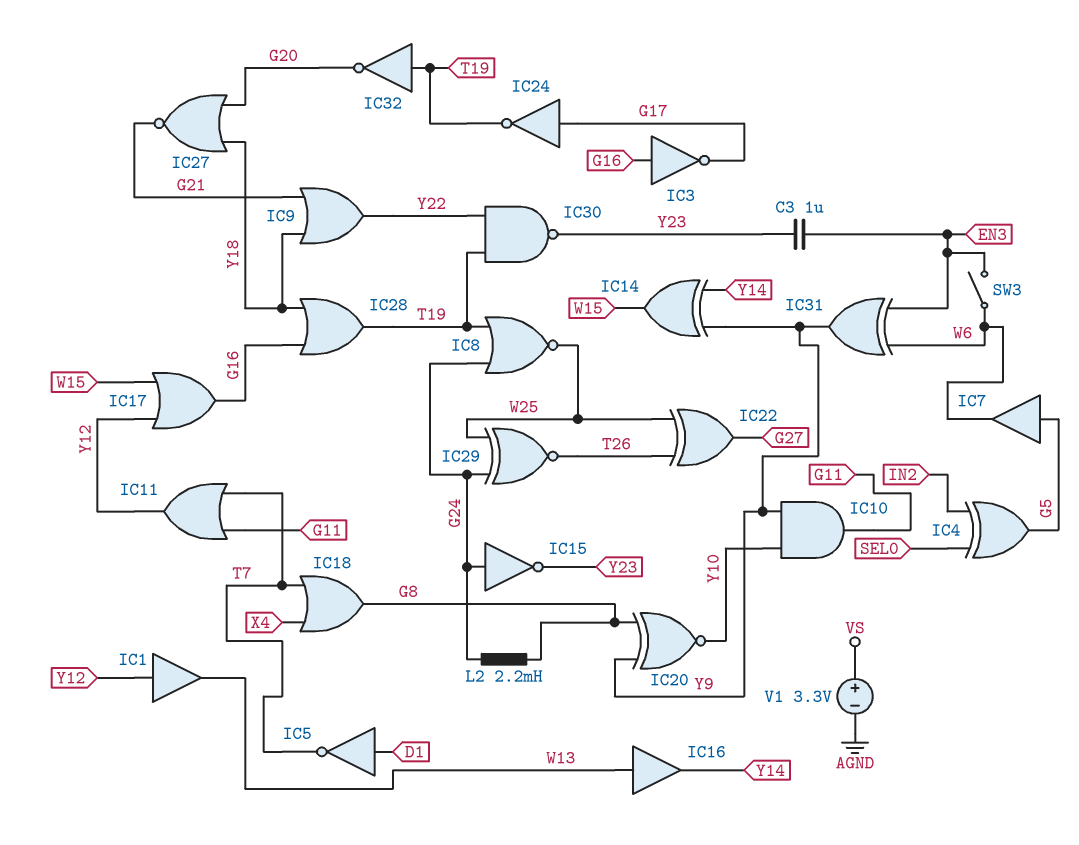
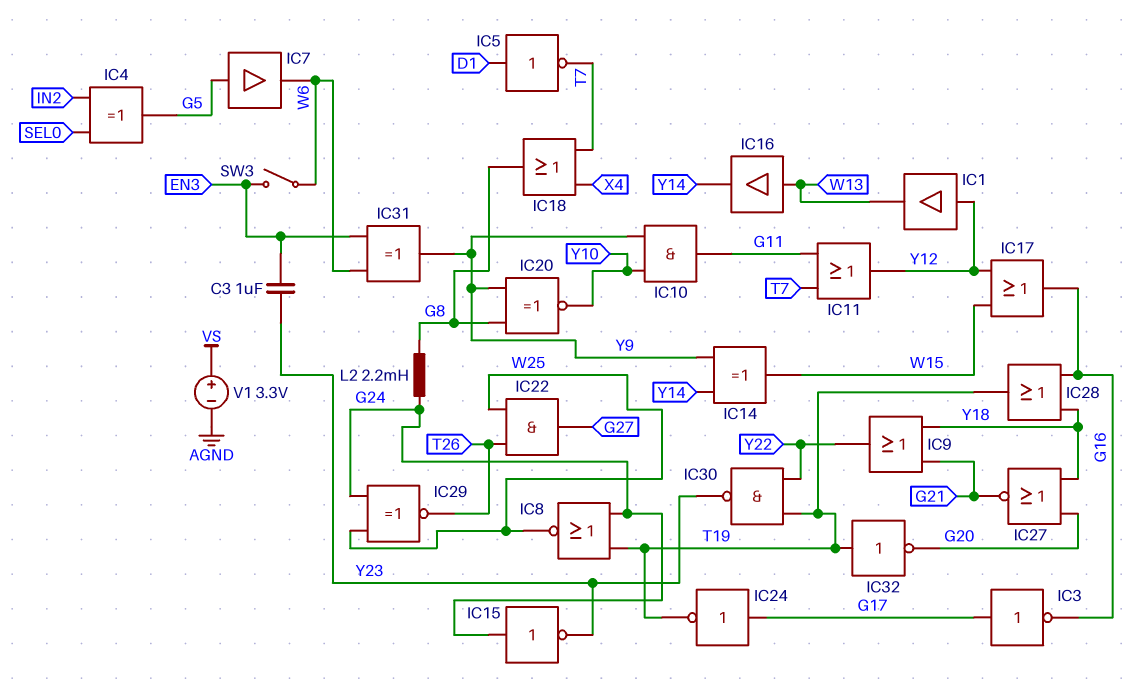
IC3: NOT (in G16, out G17) -> NOT (in G17, out G16)
IC22: XOR (in T26, in W25, out G27) -> AND (in T26, in W25, out G27)

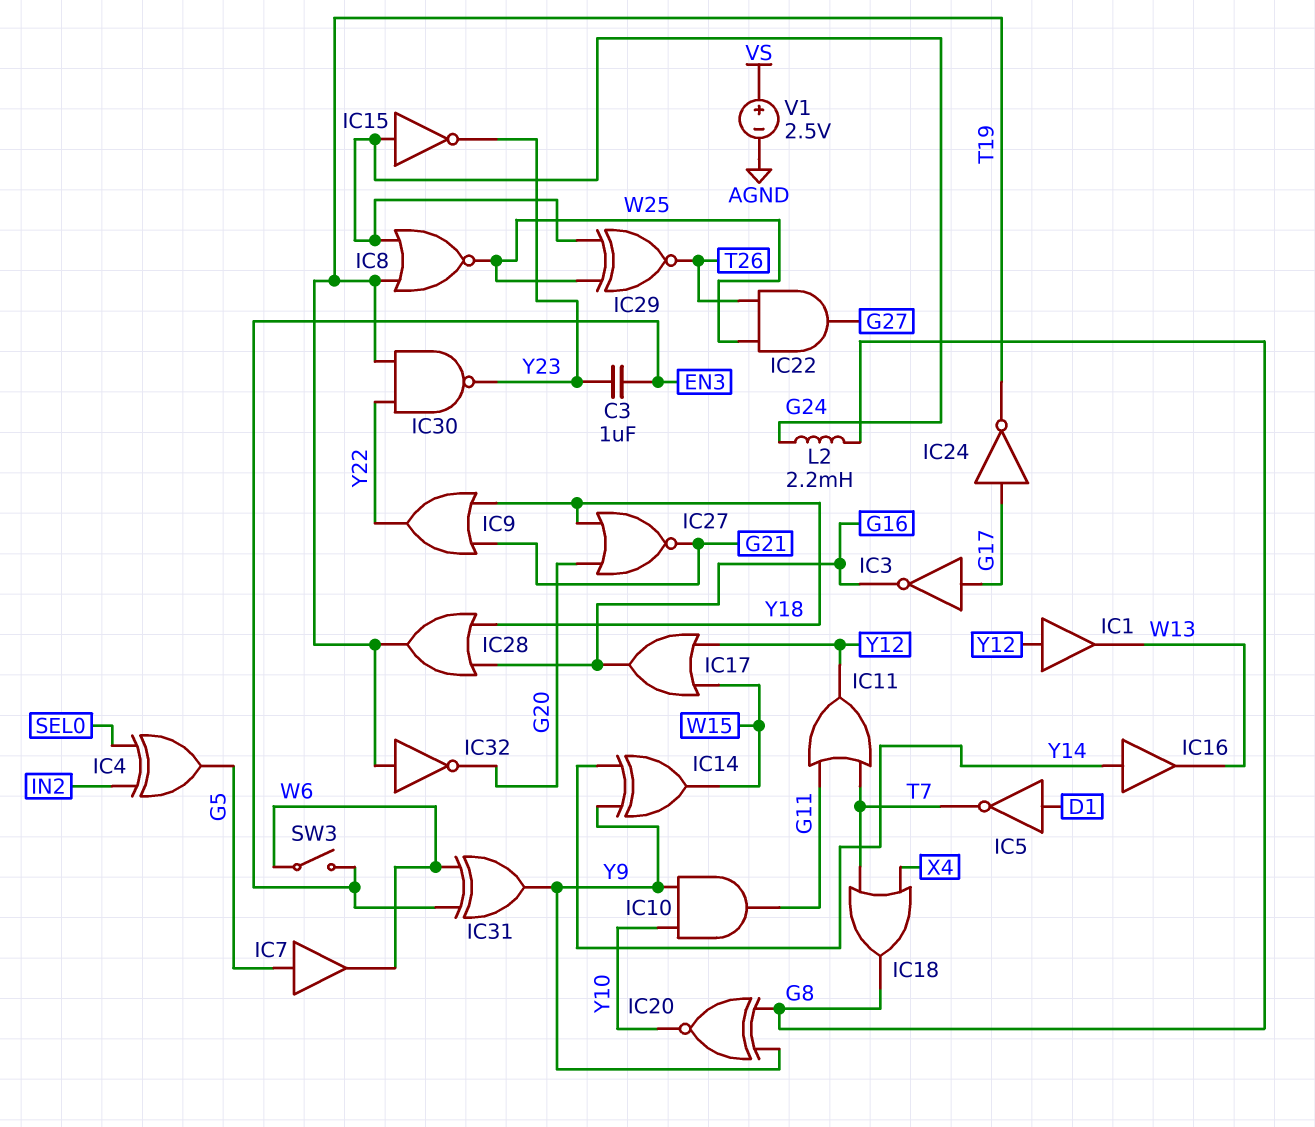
IC16: buffer (in W13, out Y14) -> buffer (in Y14, out W13)
V1: 3.3V (plus VS, minus AGND) -> 2.5V (plus VS, minus AGND)

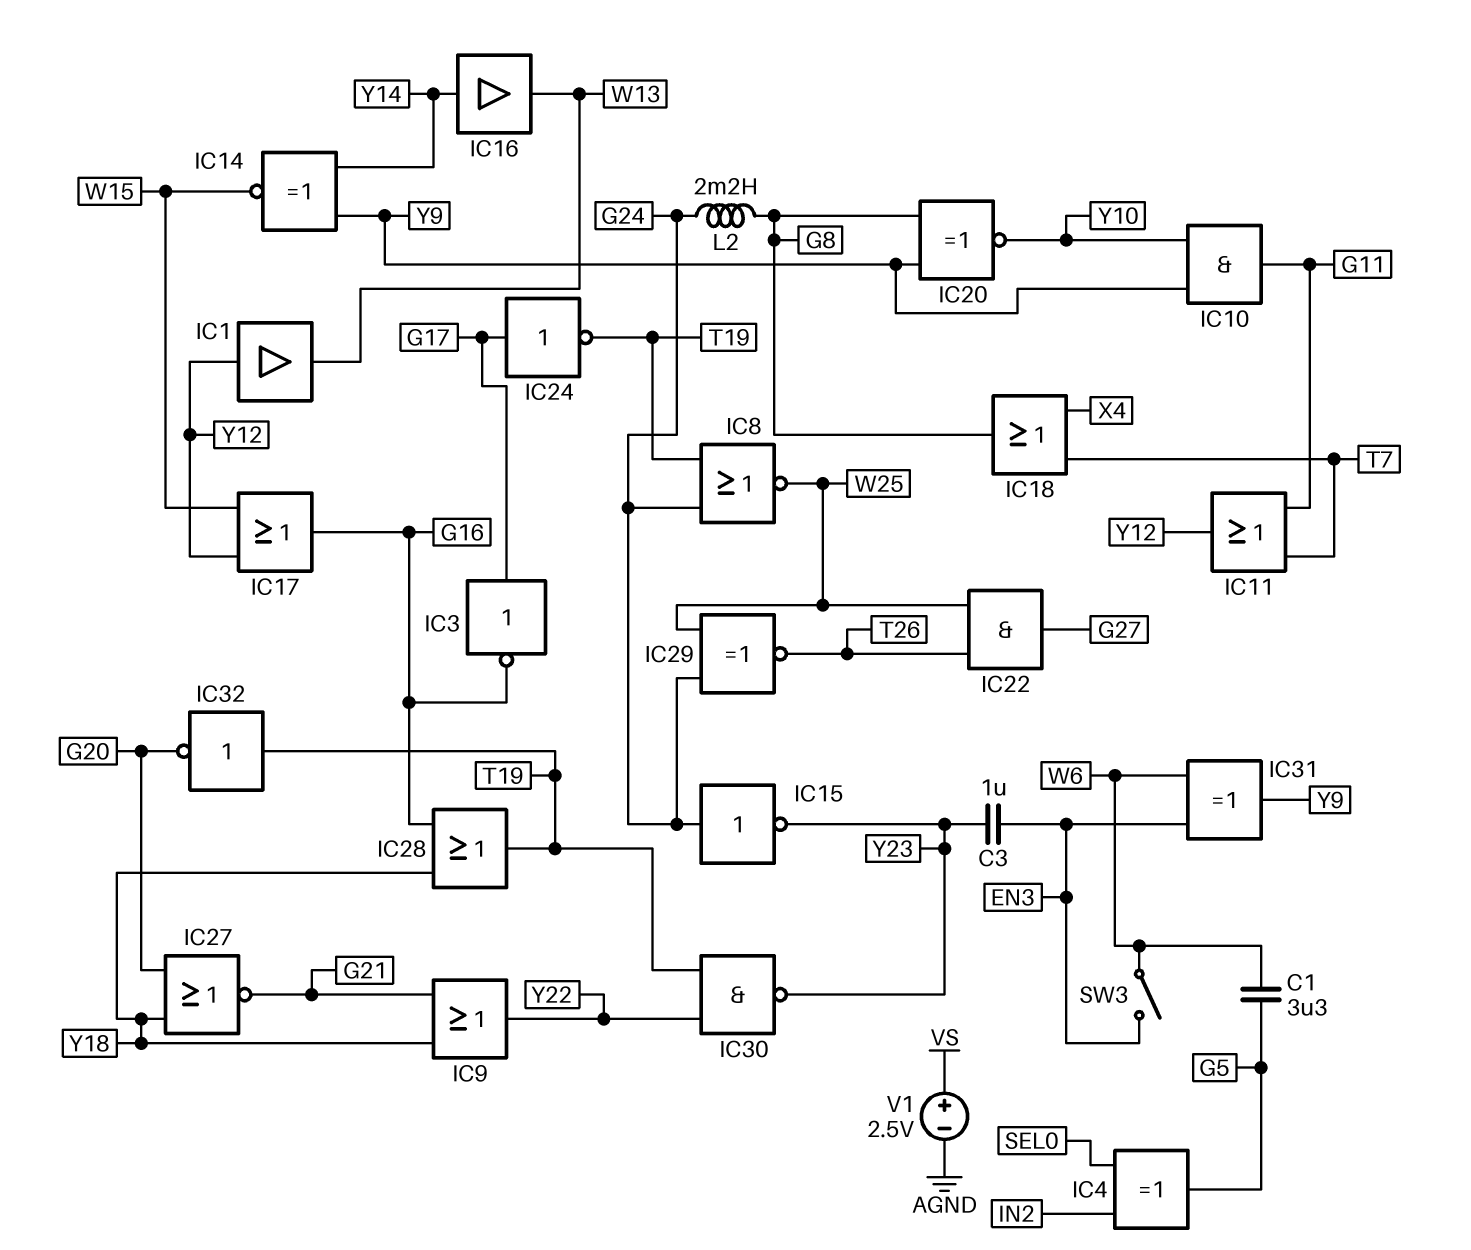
C1: none -> 3.3uF (G5, W6)
IC5: NOT (in D1, out T7) -> none
IC7: buffer (in G5, out W6) -> none
IC14: XOR (in Y9, in Y14, out W15) -> XNOR (in Y9, in Y14, out W15)

